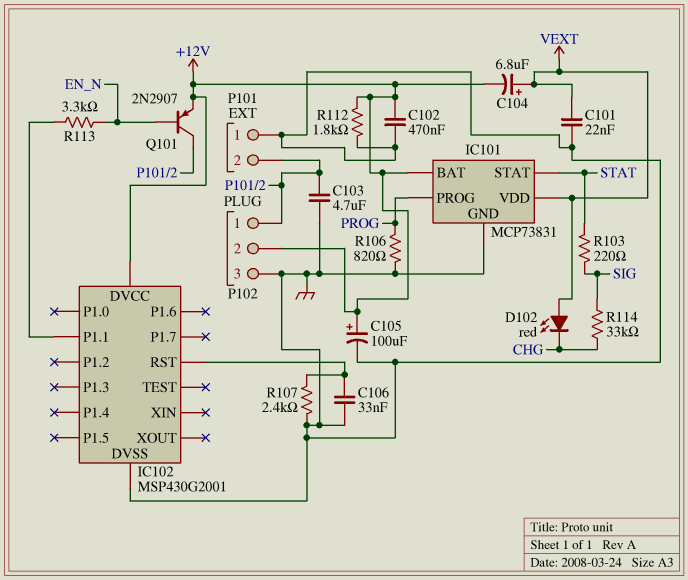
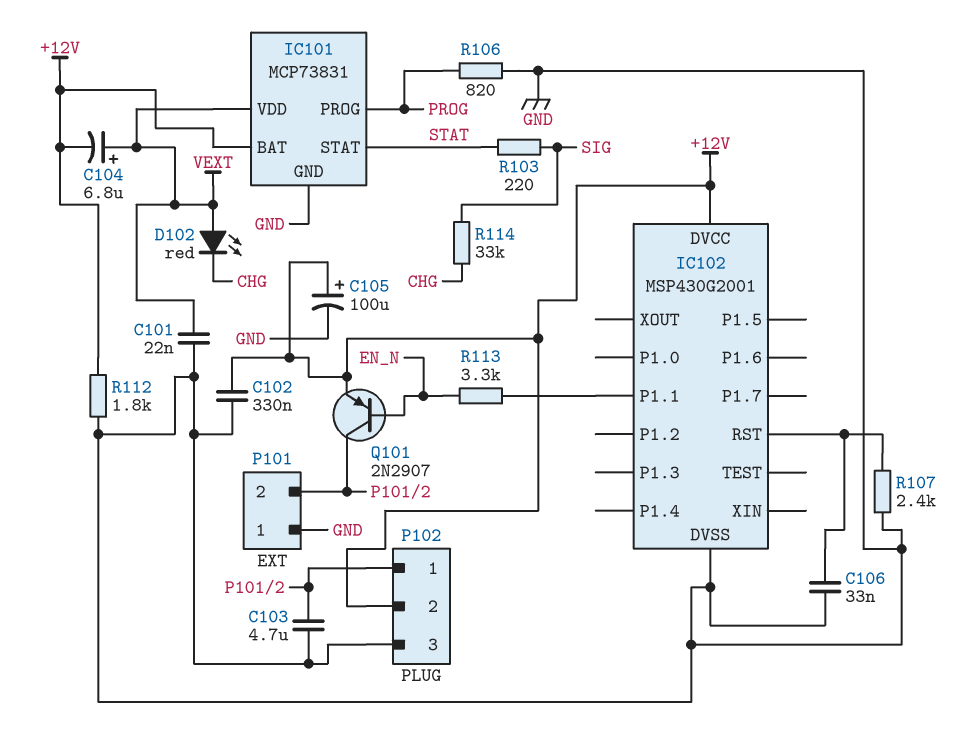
C102: 470nF (+12V, GND) -> 330nF (+12V, GND)

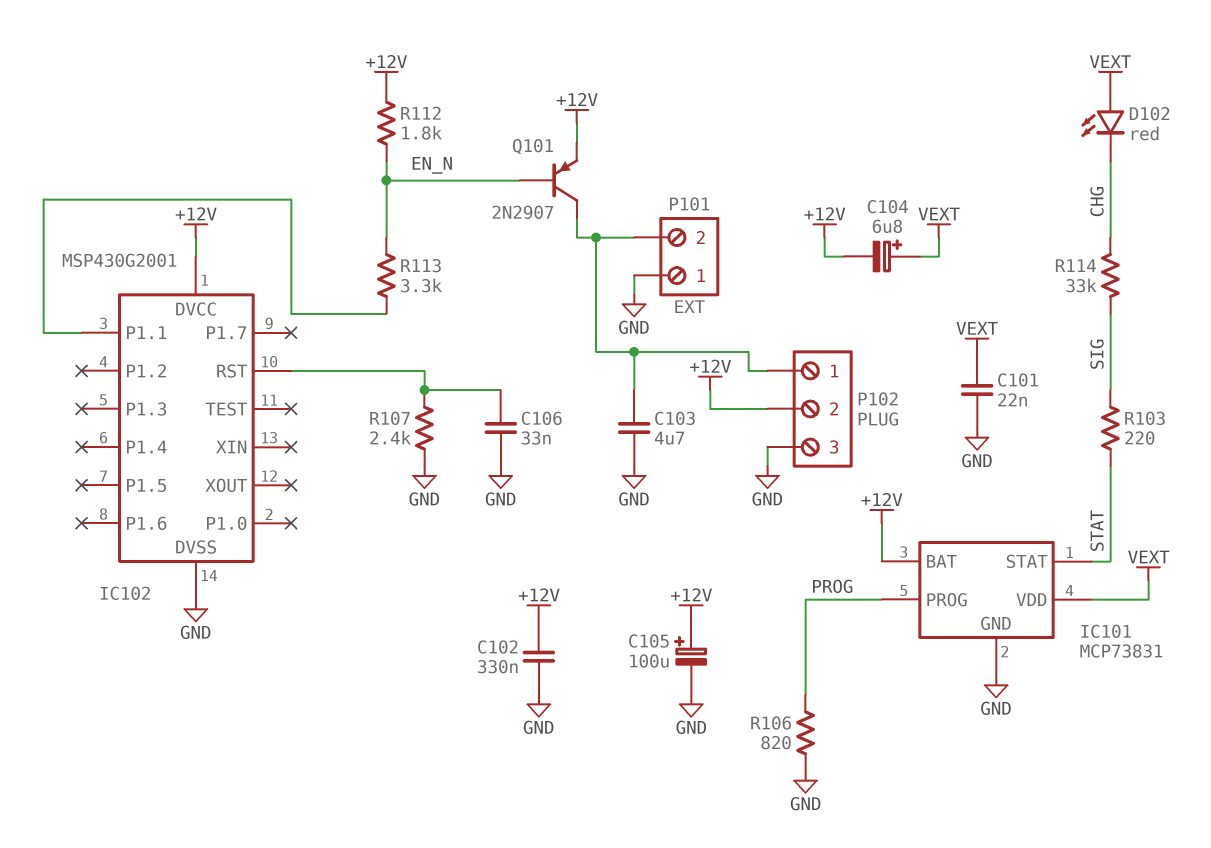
R112: 1.8k (+12V, GND) -> 1.8k (+12V, EN_N)

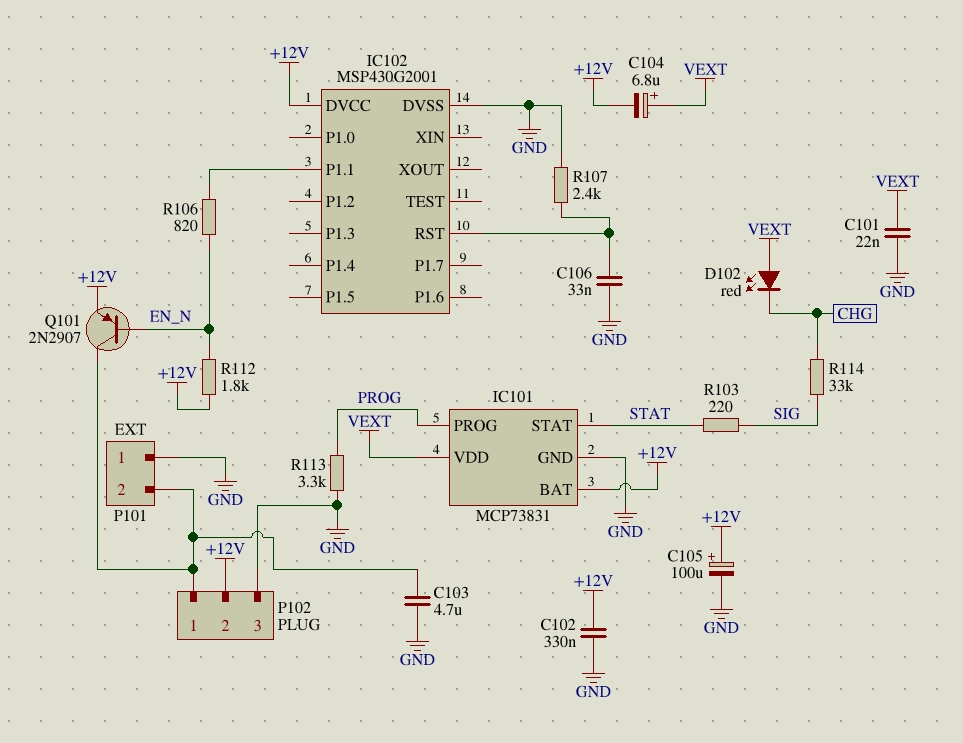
R106: 820 (GND, PROG) -> 820 (EN_N, IC102/P1.1)
R113: 3.3k (EN_N, IC102/P1.1) -> 3.3k (GND, PROG)

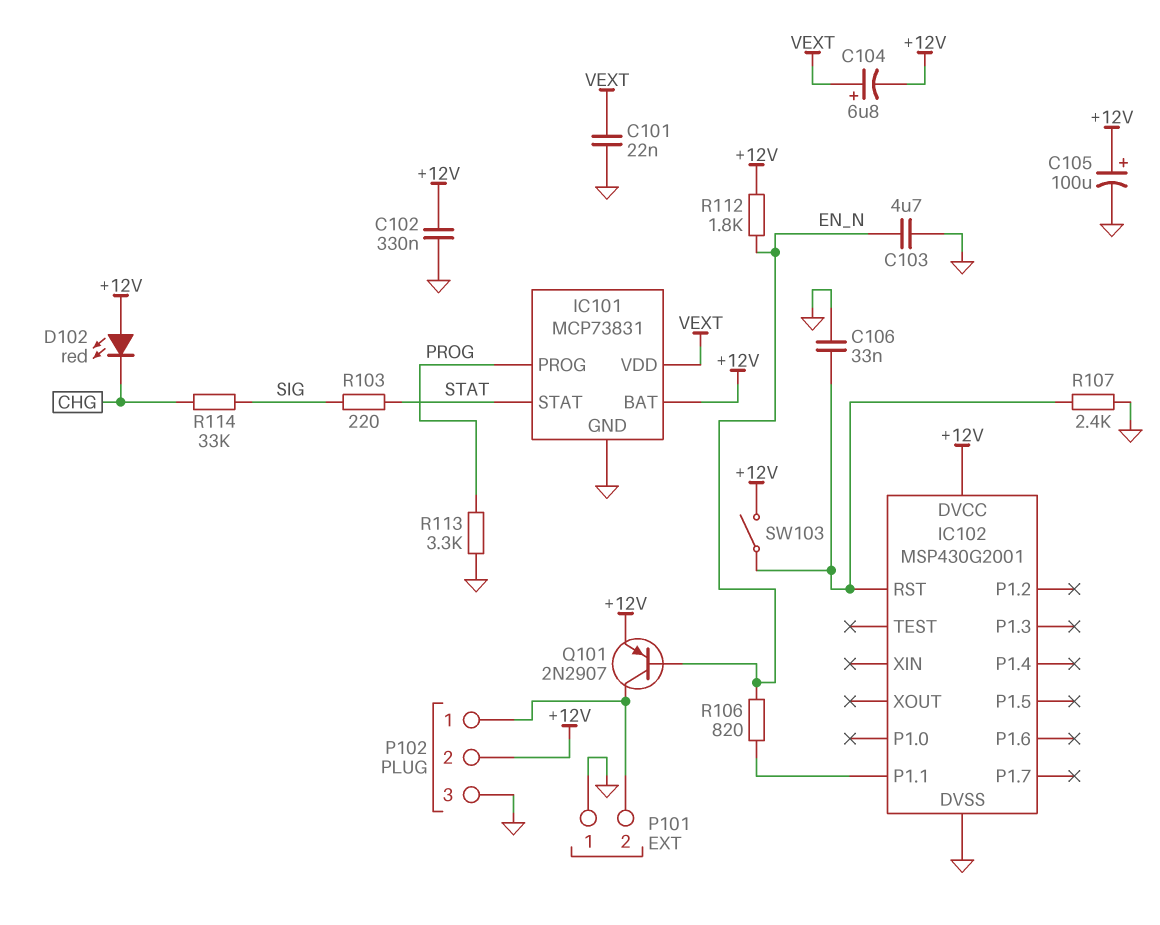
C103: 4.7uF (GND, P101/2) -> 4.7uF (EN_N, GND)
D102: LED red (A VEXT, K CHG) -> LED red (A +12V, K CHG)
SW103: none -> switch (+12V, IC102/RST)

